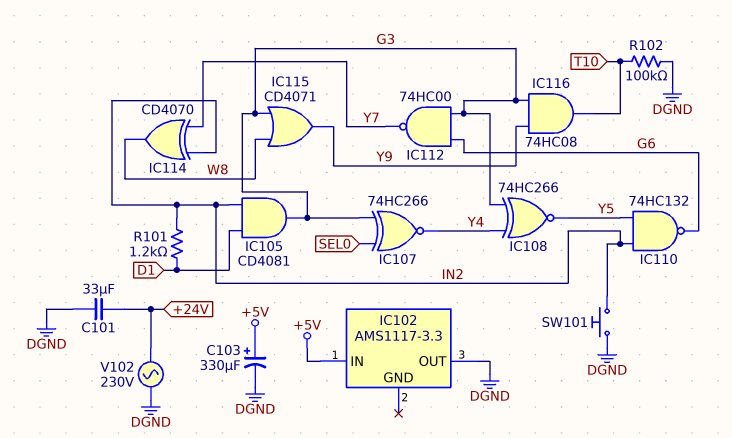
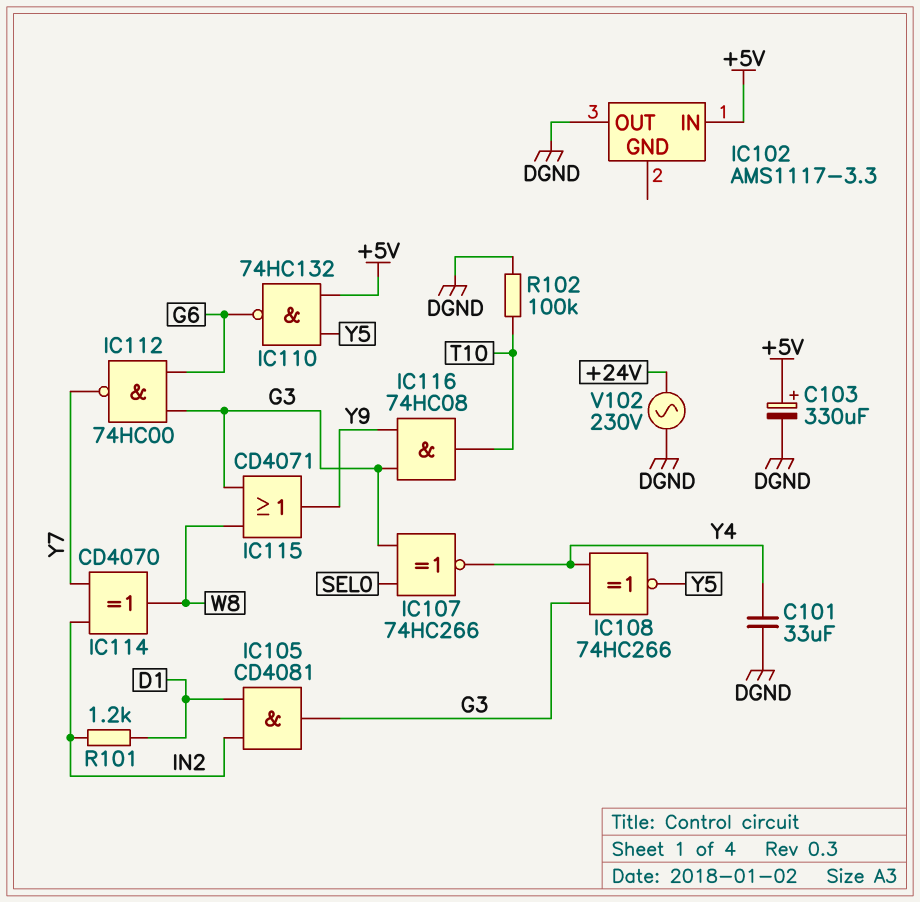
C101: 33uF (+24V, DGND) -> 33uF (DGND, Y4)
IC110: NAND 74HC132 (in IN2, in Y5, out G6) -> NAND 74HC132 (in +5V, in Y5, out G6)
SW101: button (DGND, IN2) -> none

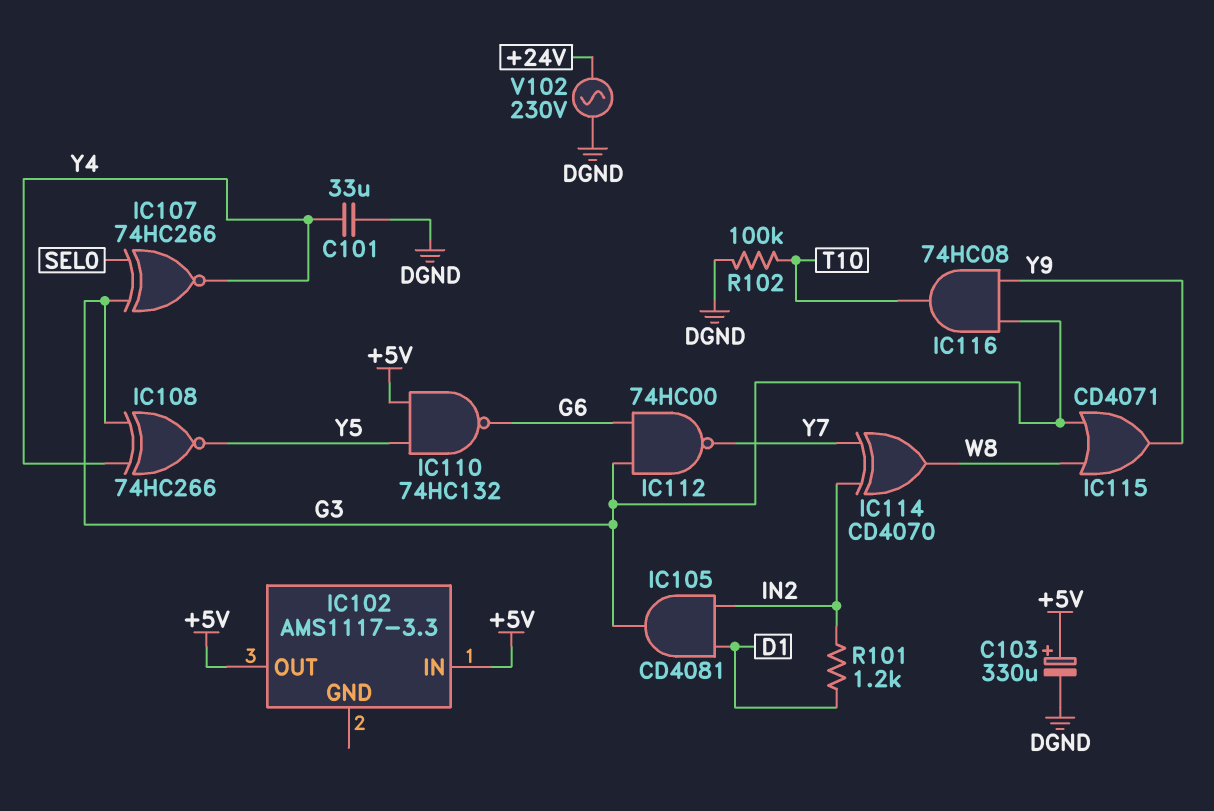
IC102 pin OUT: DGND -> +5V

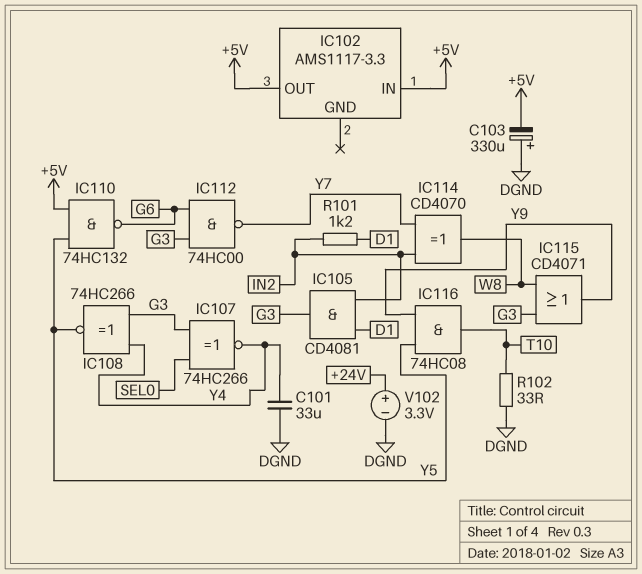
C103: 330uF (plus +5V, minus DGND) -> 330uF (plus DGND, minus +5V)
IC116: AND 74HC08 (in G3, in Y9, out T10) -> AND 74HC08 (in Y5, in Y9, out T10)
R102: 100k (DGND, T10) -> 33 (DGND, T10)
V102: AC 230V (+24V, DGND) -> 3.3V (plus +24V, minus DGND)

